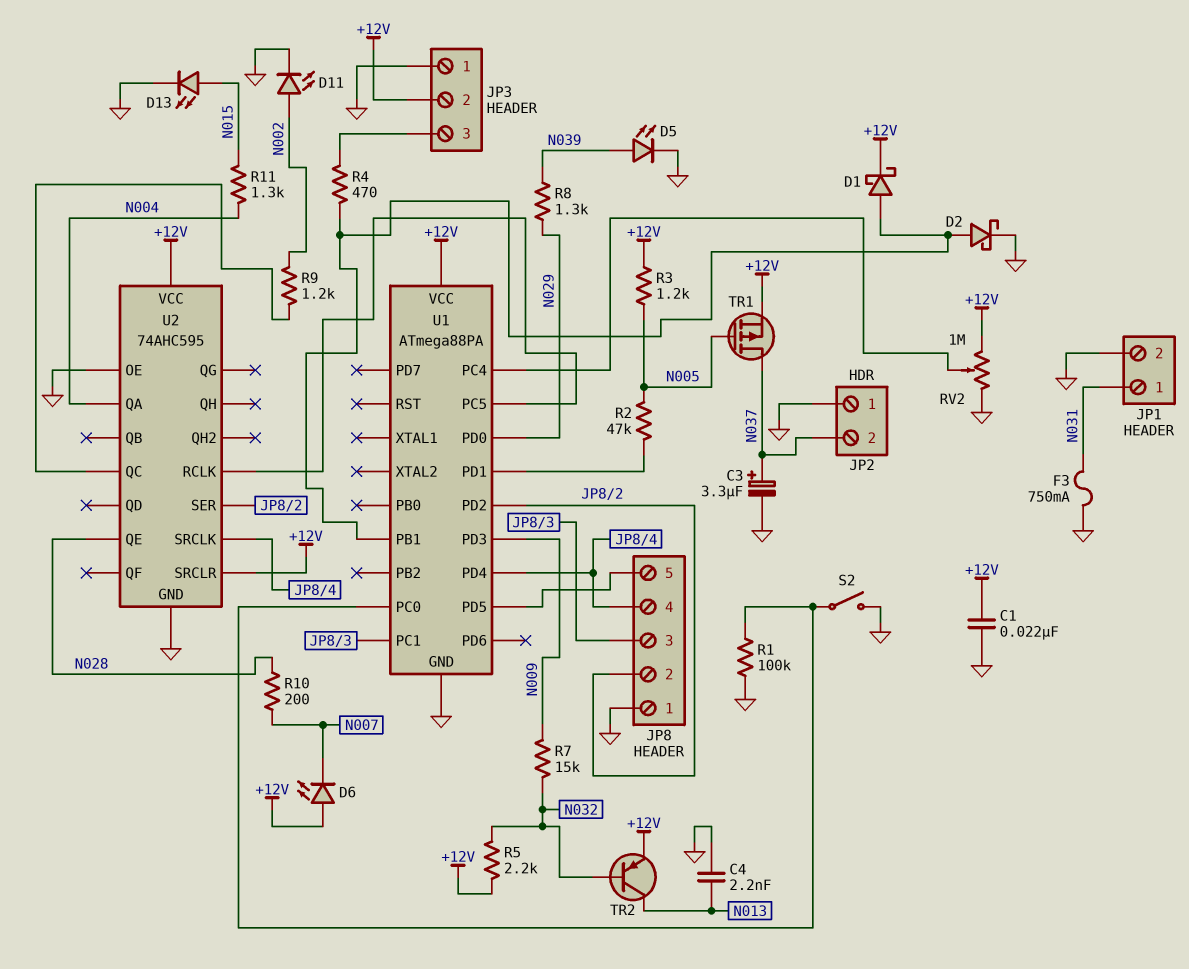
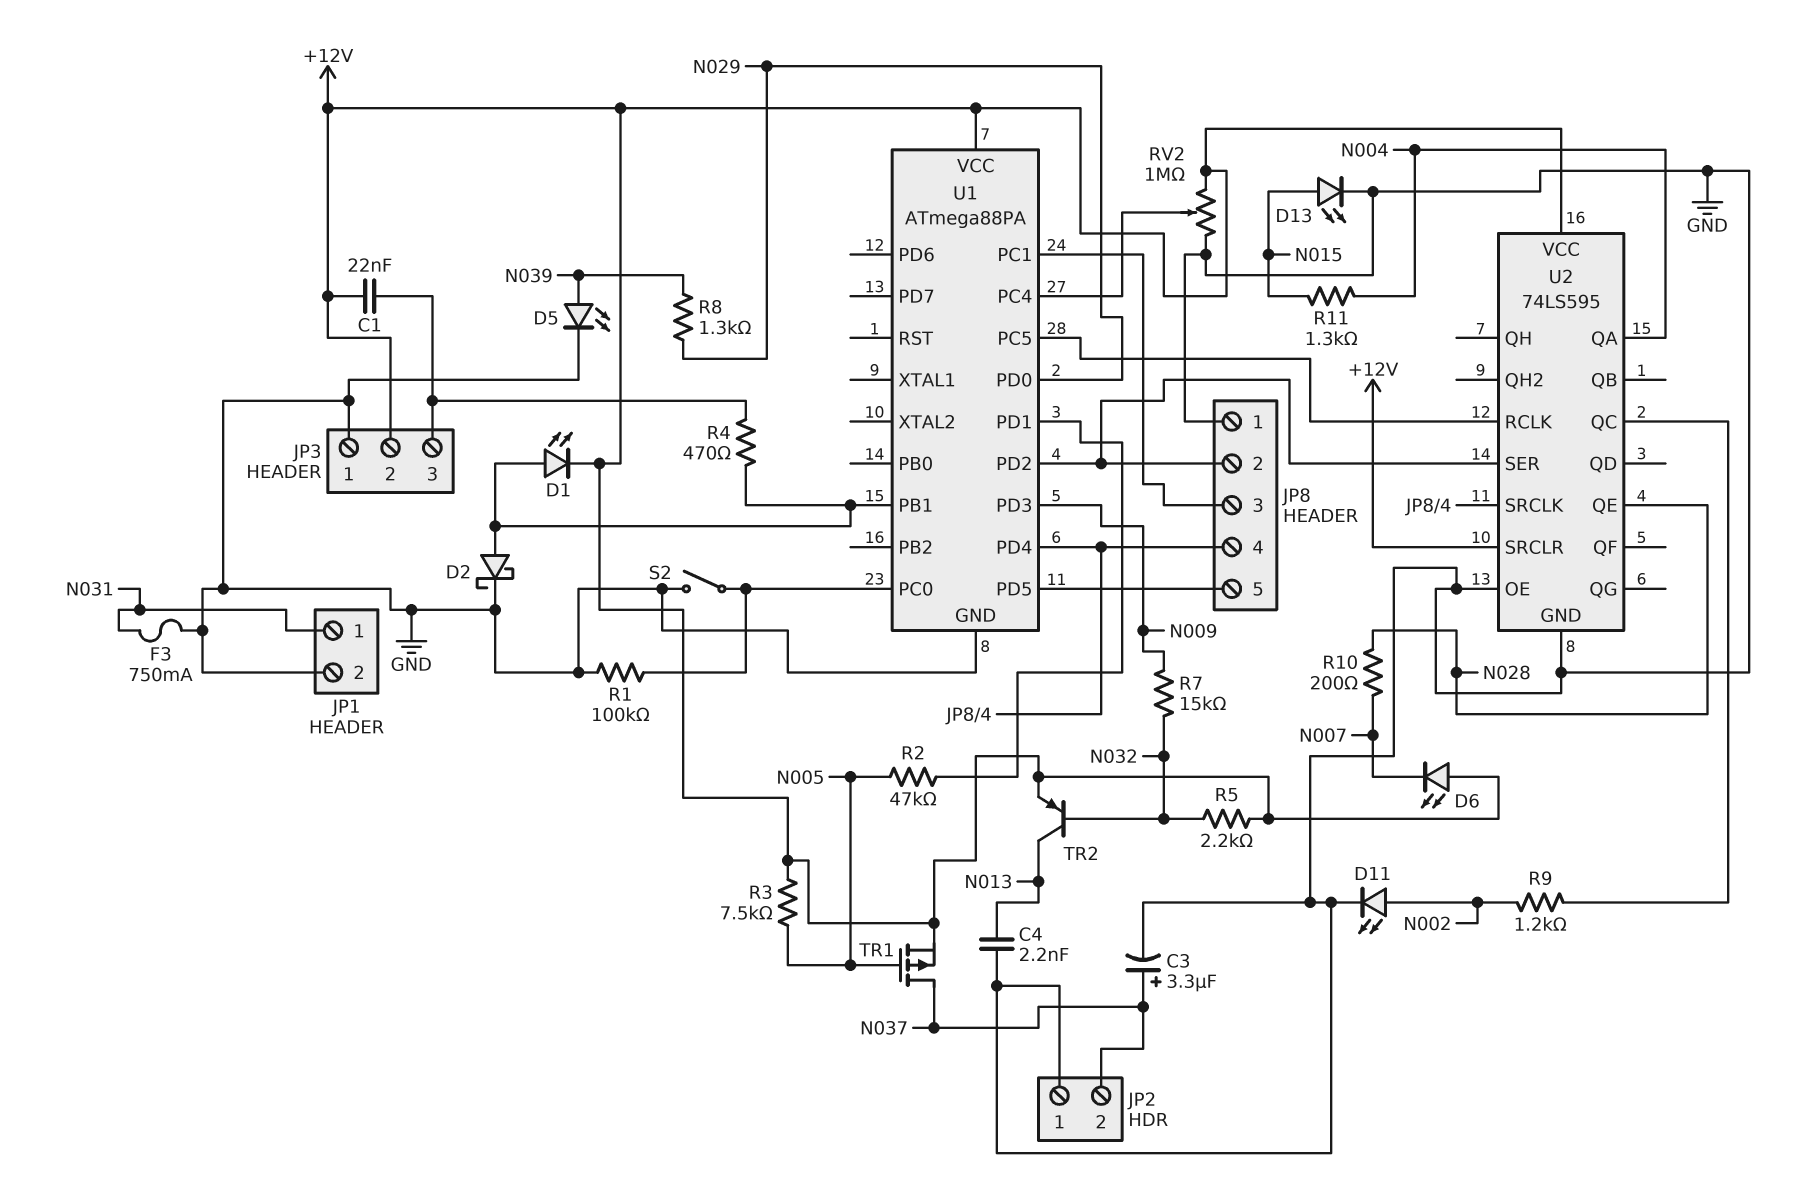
C1: 22nF (+12V, GND) -> 22nF (+12V, JP3/3)
D1: schottky (A U1/PB1, K +12V) -> LED (A U1/PB1, K +12V)
R3: 1.2k (+12V, N005) -> 7.5k (+12V, N005)
U2: 74AHC595 -> 74LS595

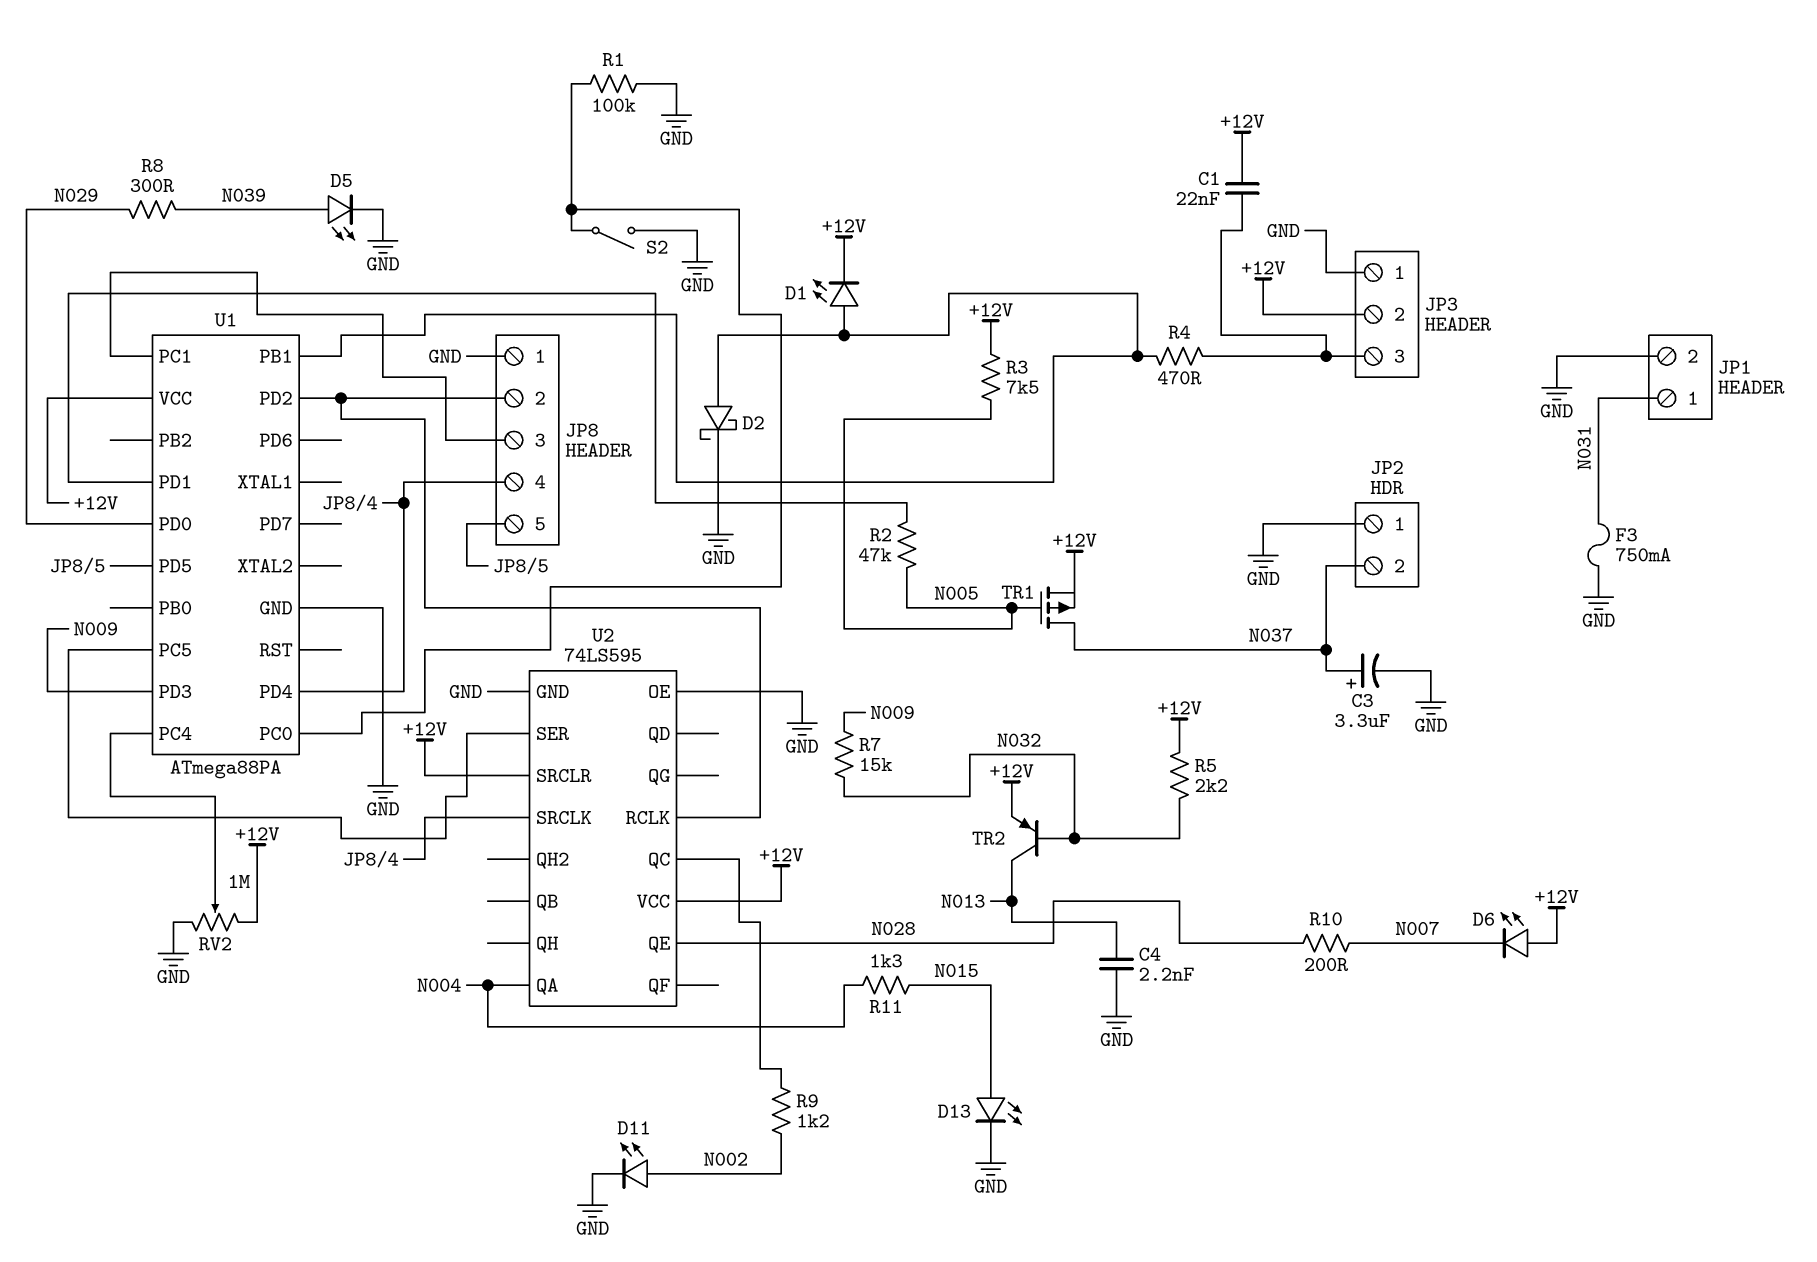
R8: 1.3k (N029, N039) -> 300 (N029, N039)
U2 pin RCLK: U1/PC5 -> JP8/2
U2 pin SER: JP8/2 -> U1/PC5

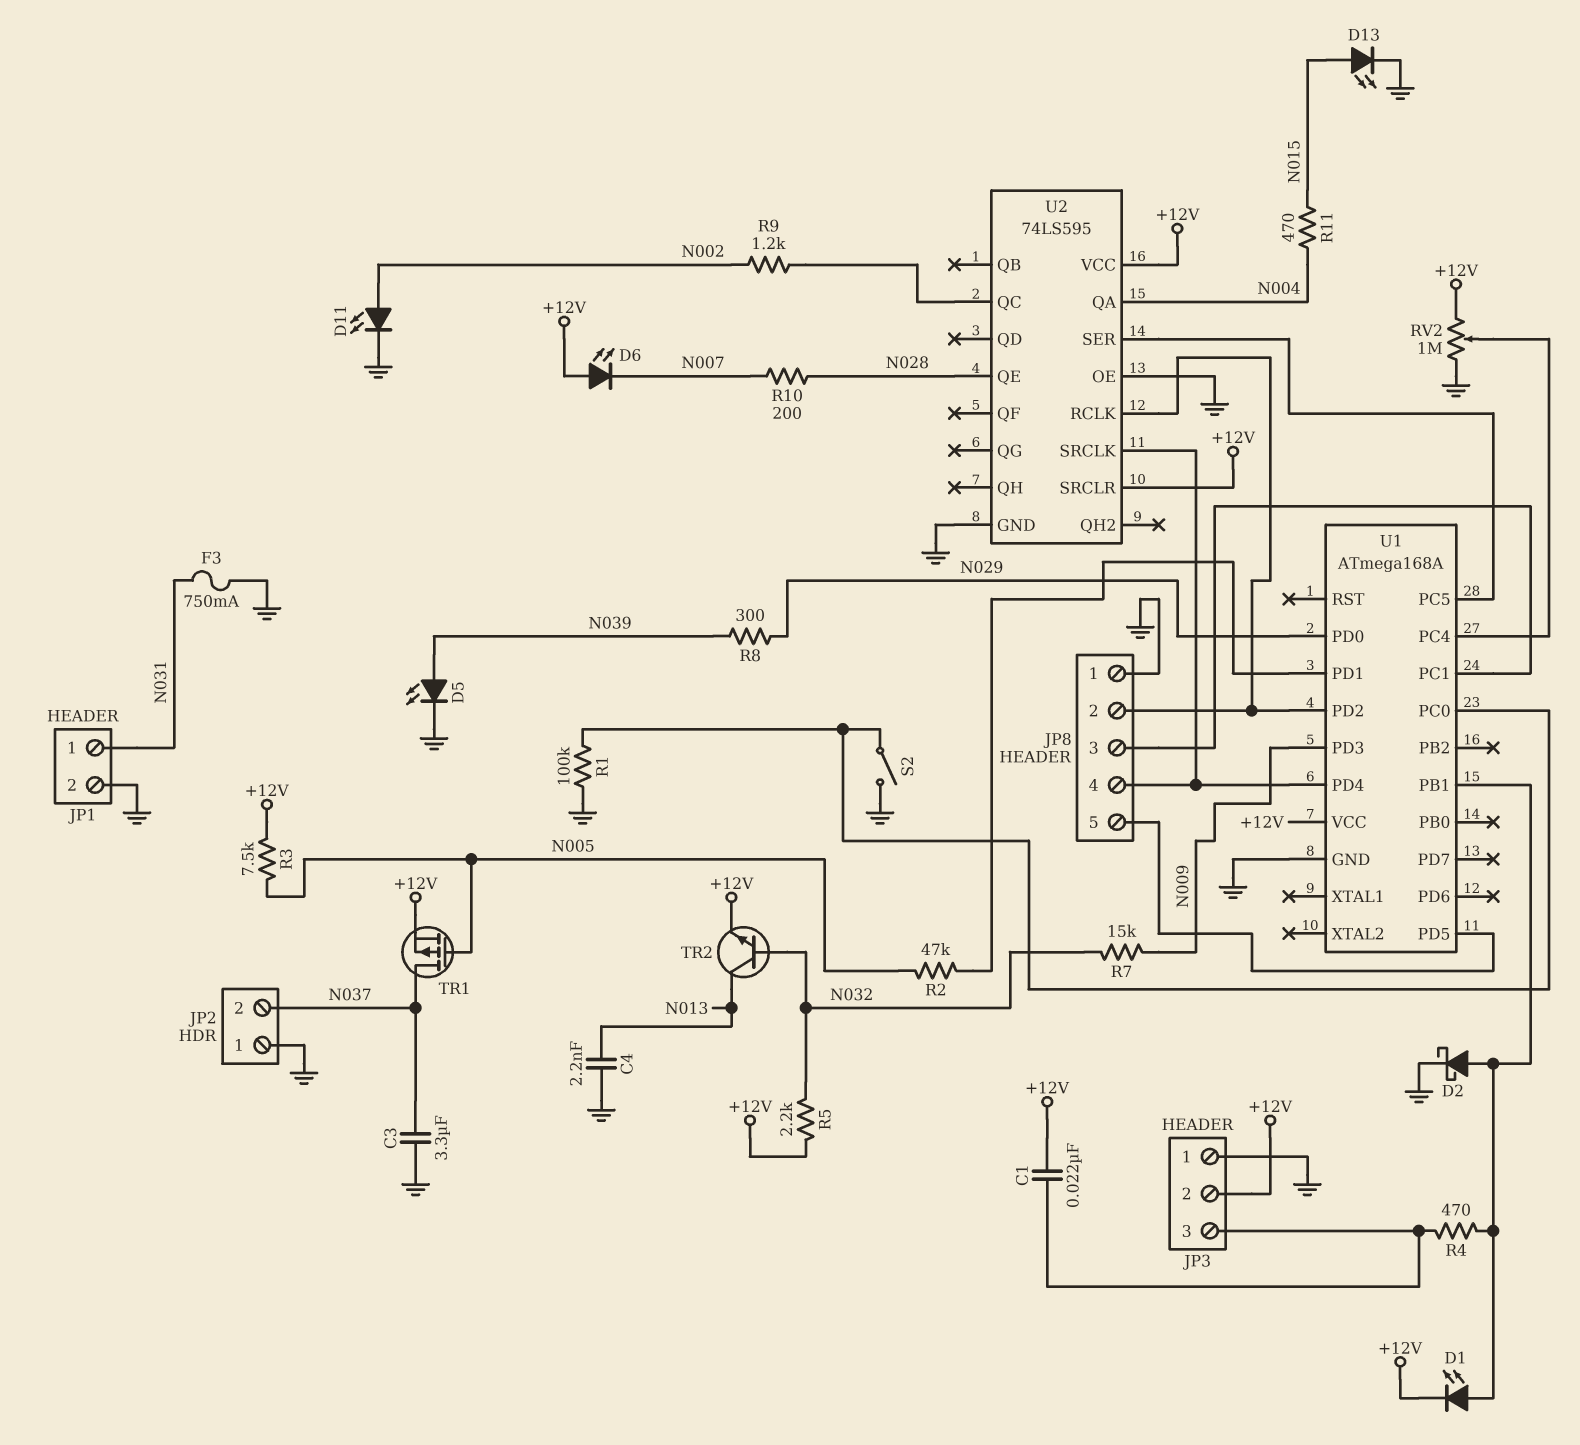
C3: 3.3uF (plus N037, minus GND) -> 3.3uF (GND, N037)
R11: 1.3k (N004, N015) -> 470 (N004, N015)
TR2: PNP (B N032, C N013, E +12V) -> NPN (B N032, C N013, E +12V)
U1: ATmega88PA -> ATmega168A

